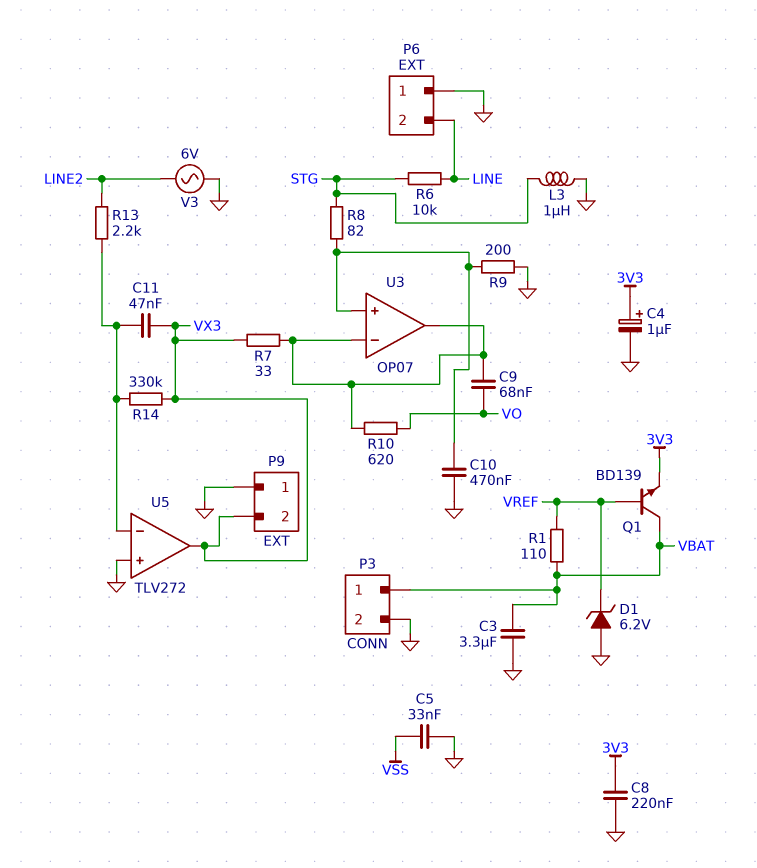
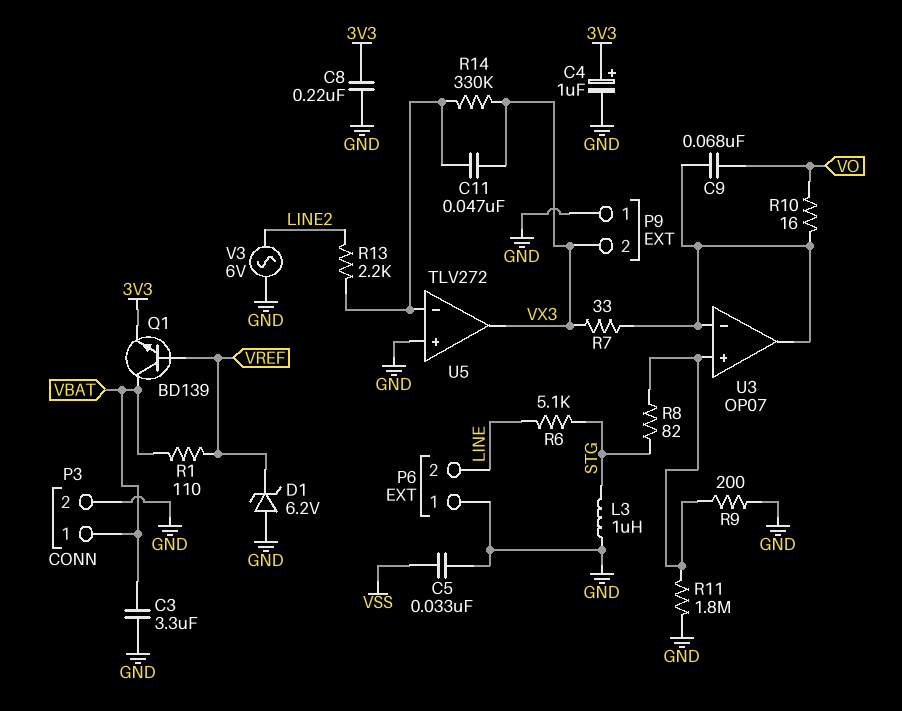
C10: 470nF (GND, U3/in+) -> none
R6: 10k (LINE, STG) -> 5.1k (LINE, STG)
R10: 620 (U3/in-, VO) -> 16 (U3/in-, VO)
R11: none -> 1.8M (GND, U3/in+)

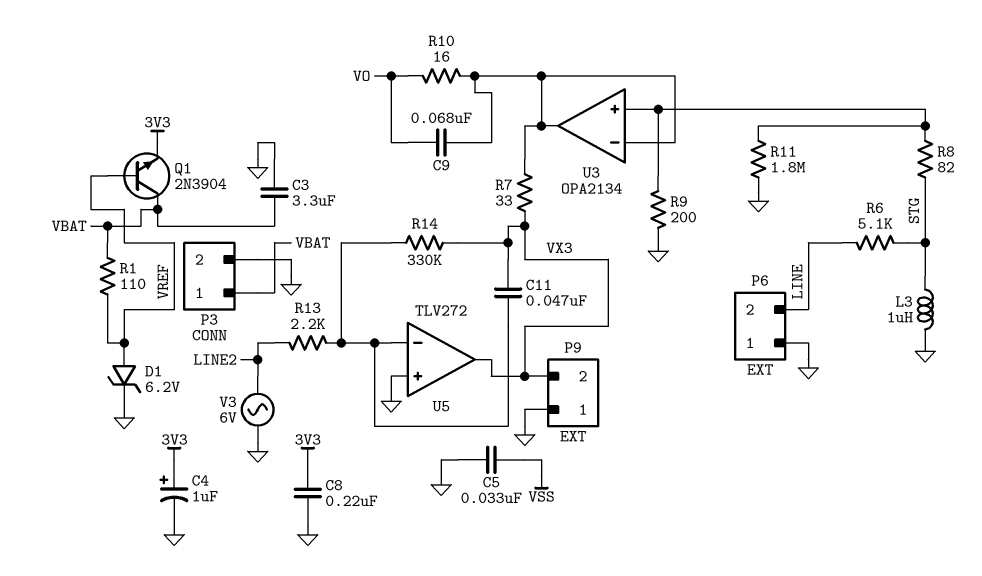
D1: zener 6.2V (A GND, K VREF) -> zener 6.2V (A VREF, K GND)
Q1: NPN BD139 (B VREF, C VBAT, E 3V3) -> NPN 2N3904 (B VREF, C VBAT, E 3V3)
U3: OP07 -> OPA2134

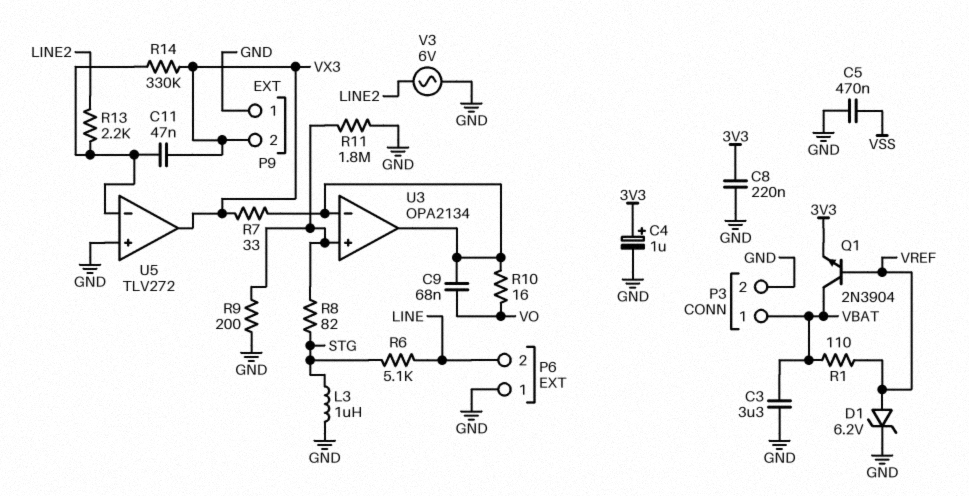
C5: 33nF (GND, VSS) -> 470nF (GND, VSS)

